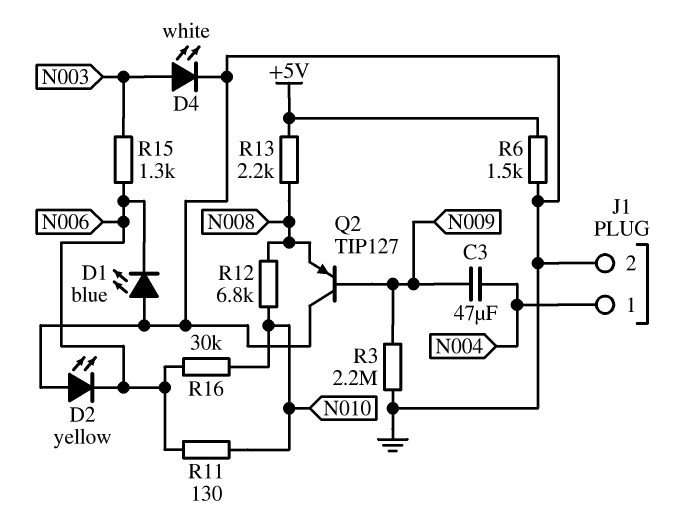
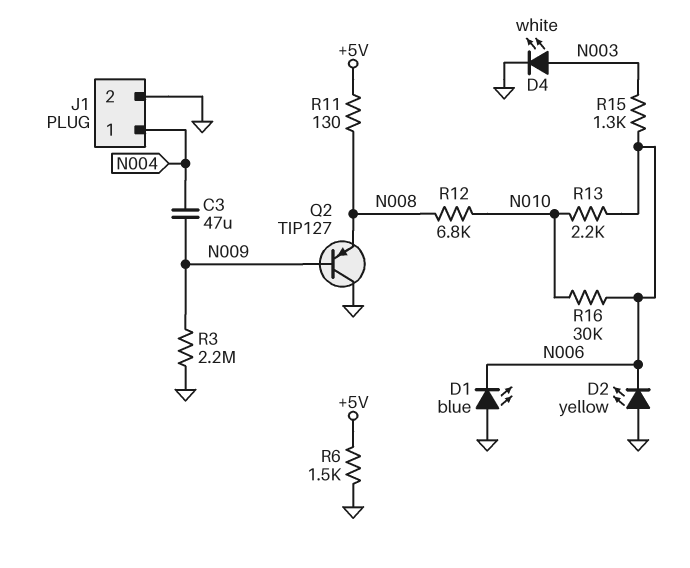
R11: 130 (N006, N010) -> 130 (+5V, N008)
R13: 2.2k (+5V, N008) -> 2.2k (N006, N010)

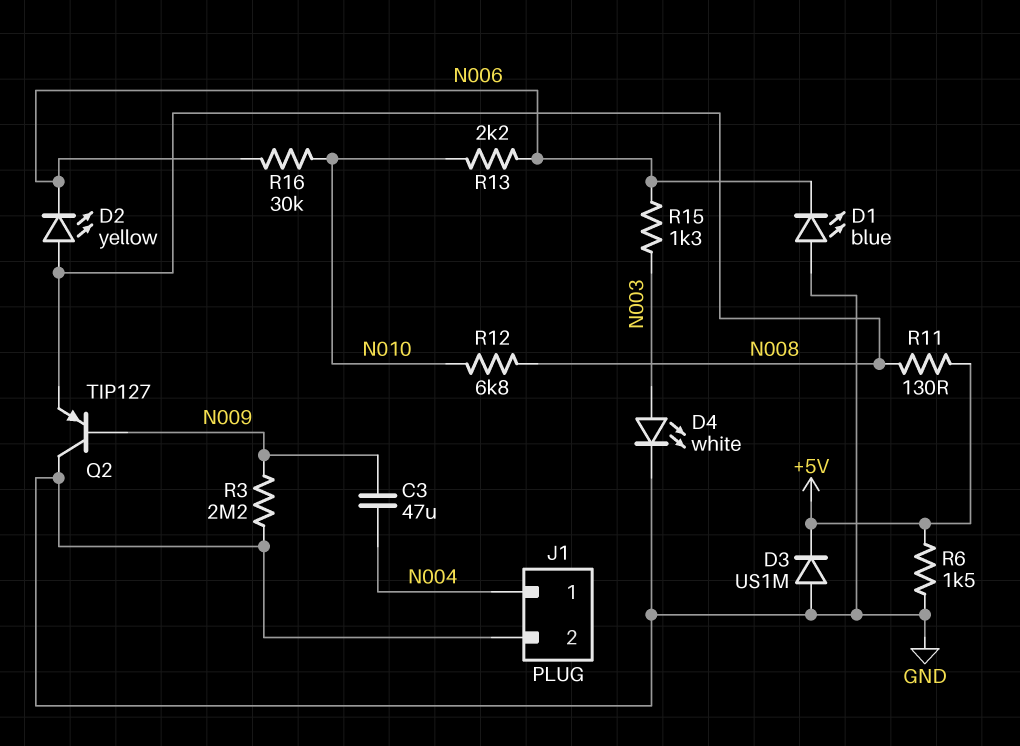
D2: LED yellow (A GND, K N006) -> LED yellow (A N008, K N006)
D3: none -> diode US1M (A GND, K +5V)

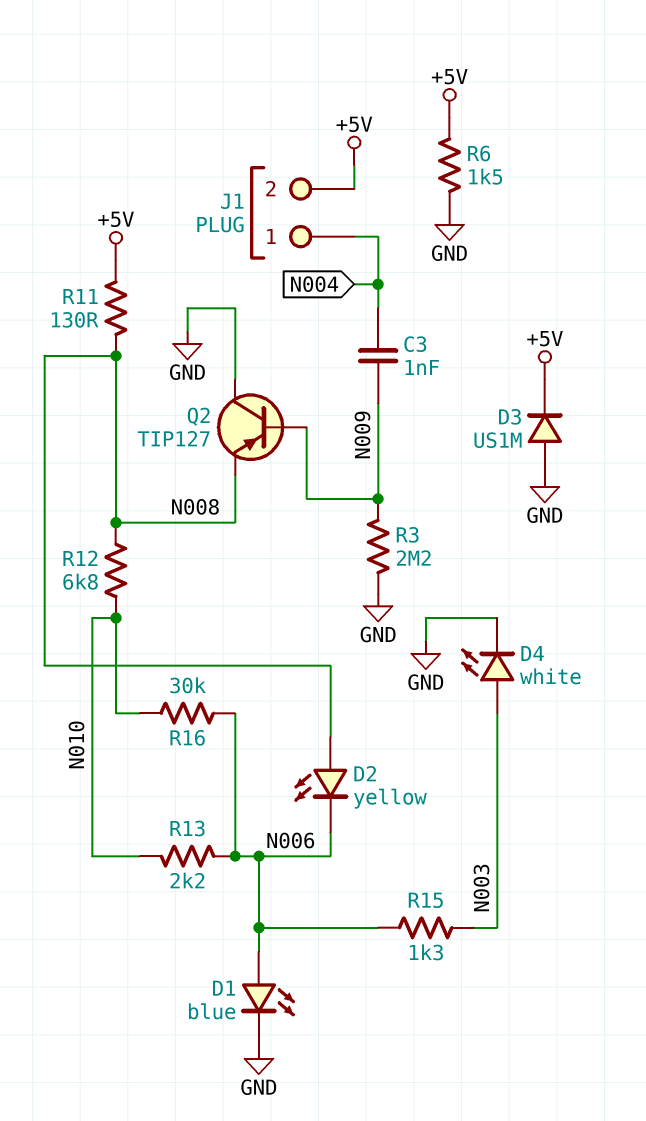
C3: 47uF (N004, N009) -> 1nF (N004, N009)
D1: LED blue (A GND, K N006) -> LED blue (A N006, K GND)
J1 pin 2: GND -> +5V

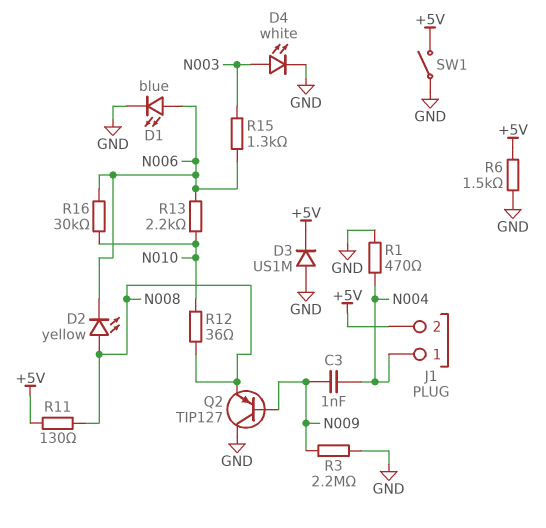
R1: none -> 470 (GND, N004)
R12: 6.8k (N008, N010) -> 36 (N008, N010)
SW1: none -> switch (+5V, GND)

